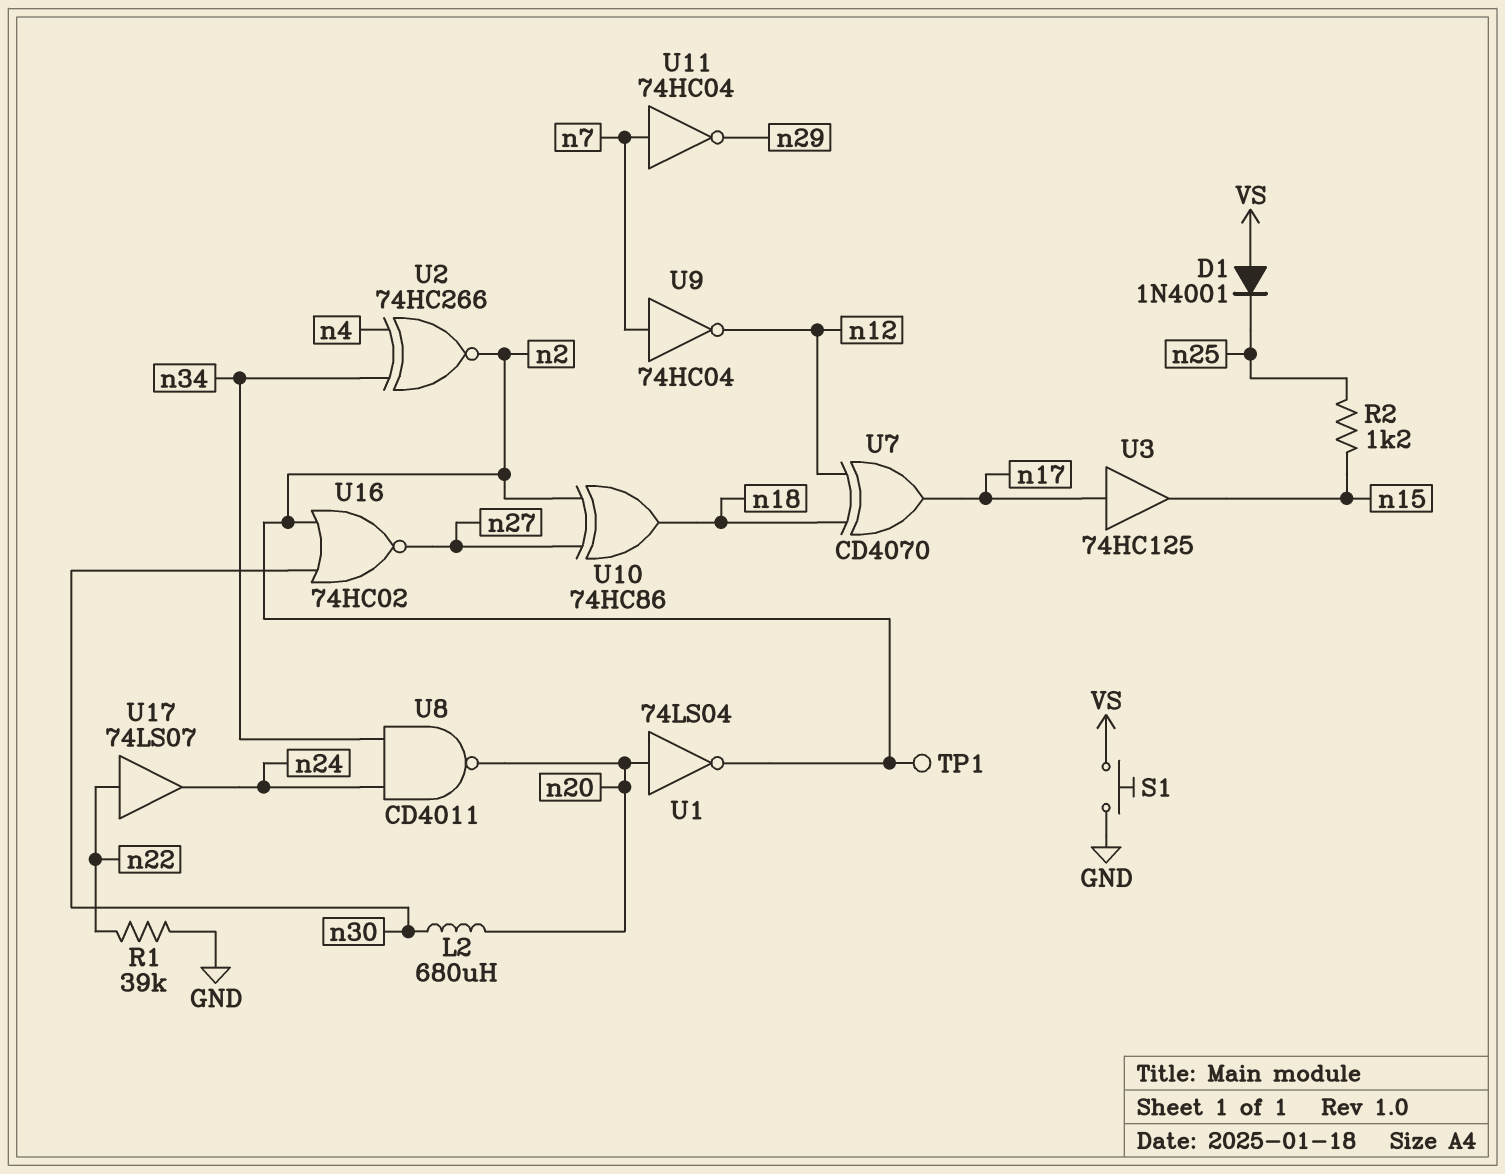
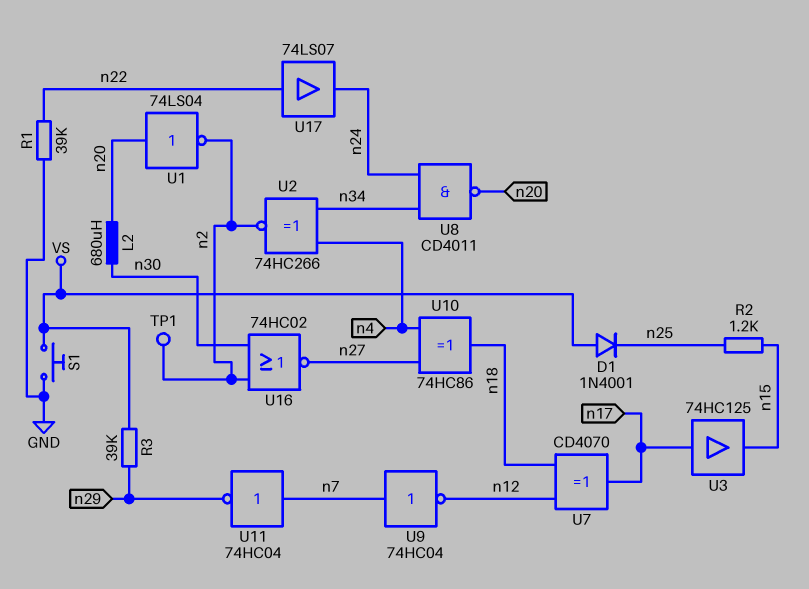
R3: none -> 39k (VS, n29)
U10: XOR 74HC86 (in n2, in n27, out n18) -> XOR 74HC86 (in n4, in n27, out n18)

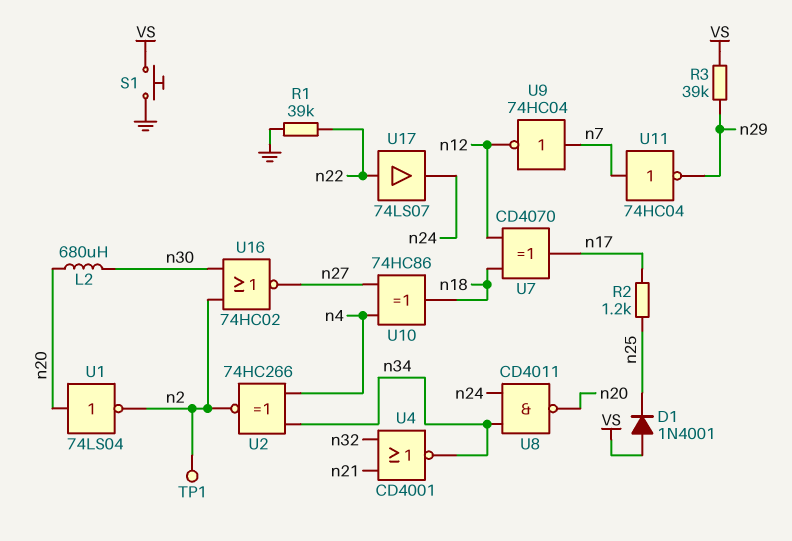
R2: 1.2k (n15, n25) -> 1.2k (n17, n25)
U3: buffer 74HC125 (in n17, out n15) -> none
U4: none -> NOR CD4001 (in n21, in n32, out n34)

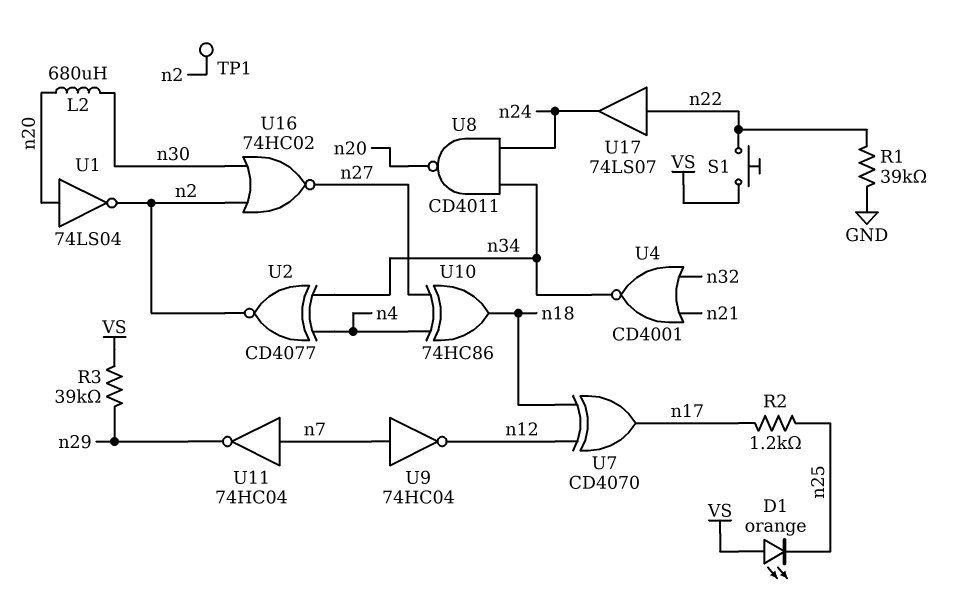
D1: diode 1N4001 (A VS, K n25) -> LED orange (A VS, K n25)
S1: button (GND, VS) -> button (VS, n22)
U2: XNOR 74HC266 (in n4, in n34, out n2) -> XNOR CD4077 (in n4, in n34, out n2)

